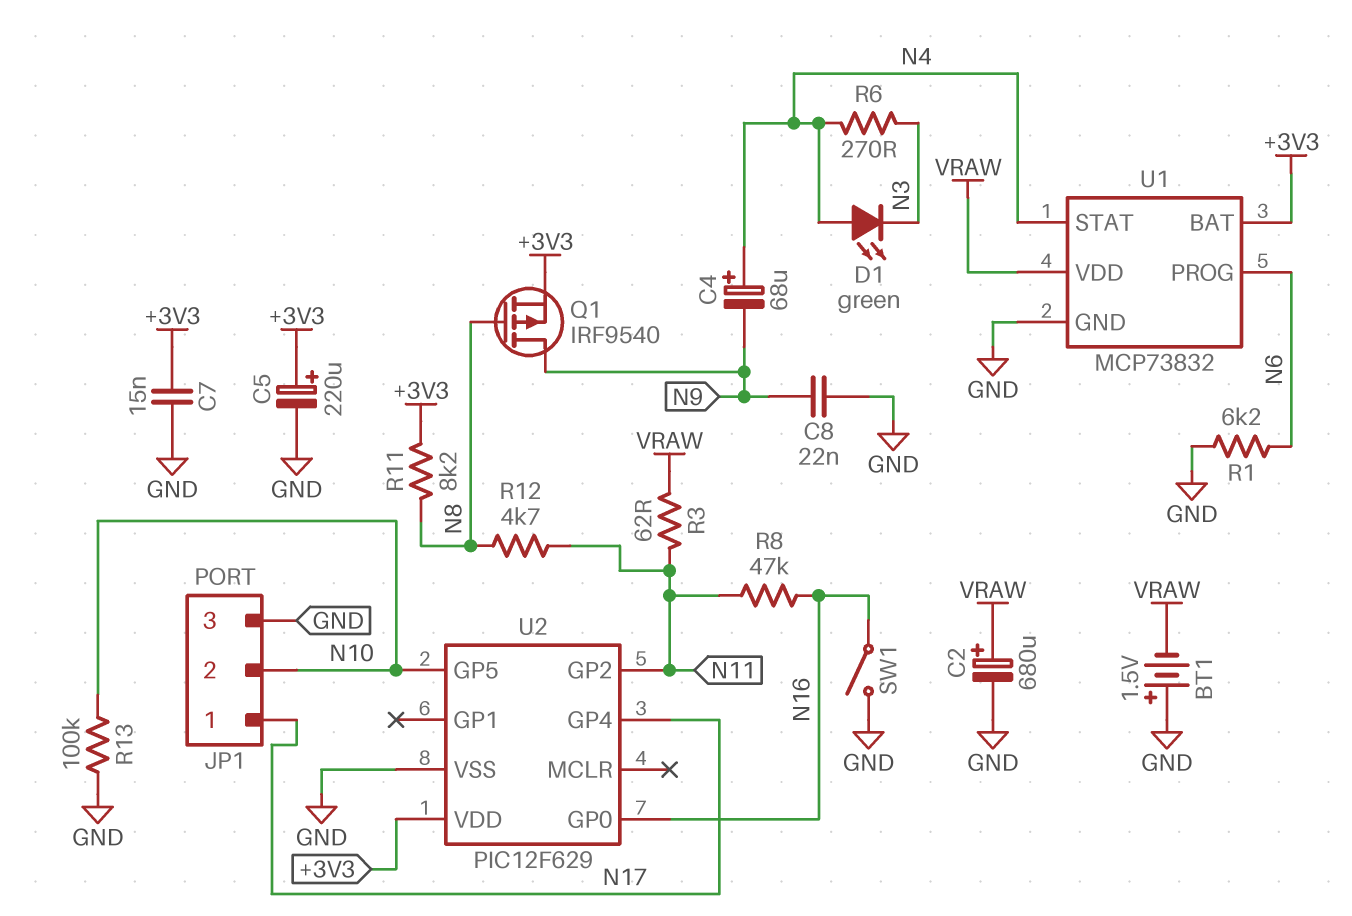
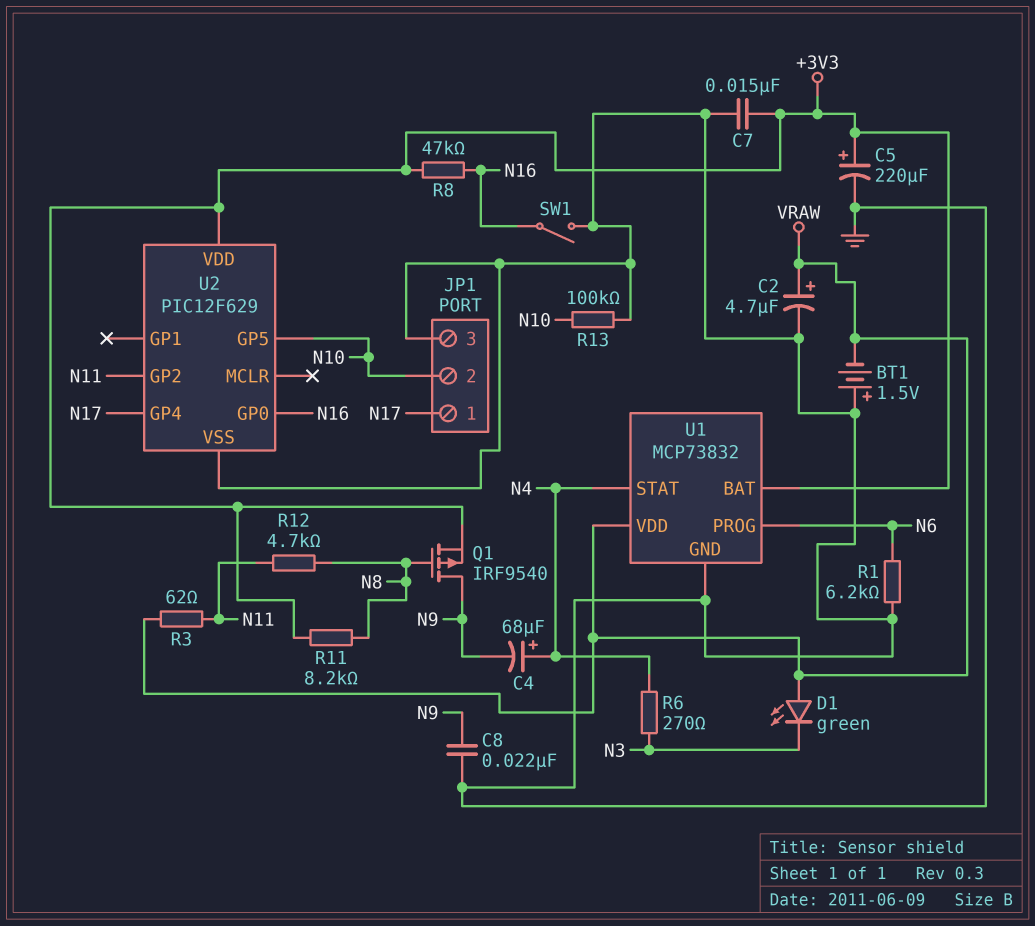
C2: 680uF (plus VRAW, minus GND) -> 4.7uF (plus VRAW, minus GND)
D1: LED green (A N4, K N3) -> LED green (A VRAW, K N3)
R8: 47k (N11, N16) -> 47k (+3V3, N16)

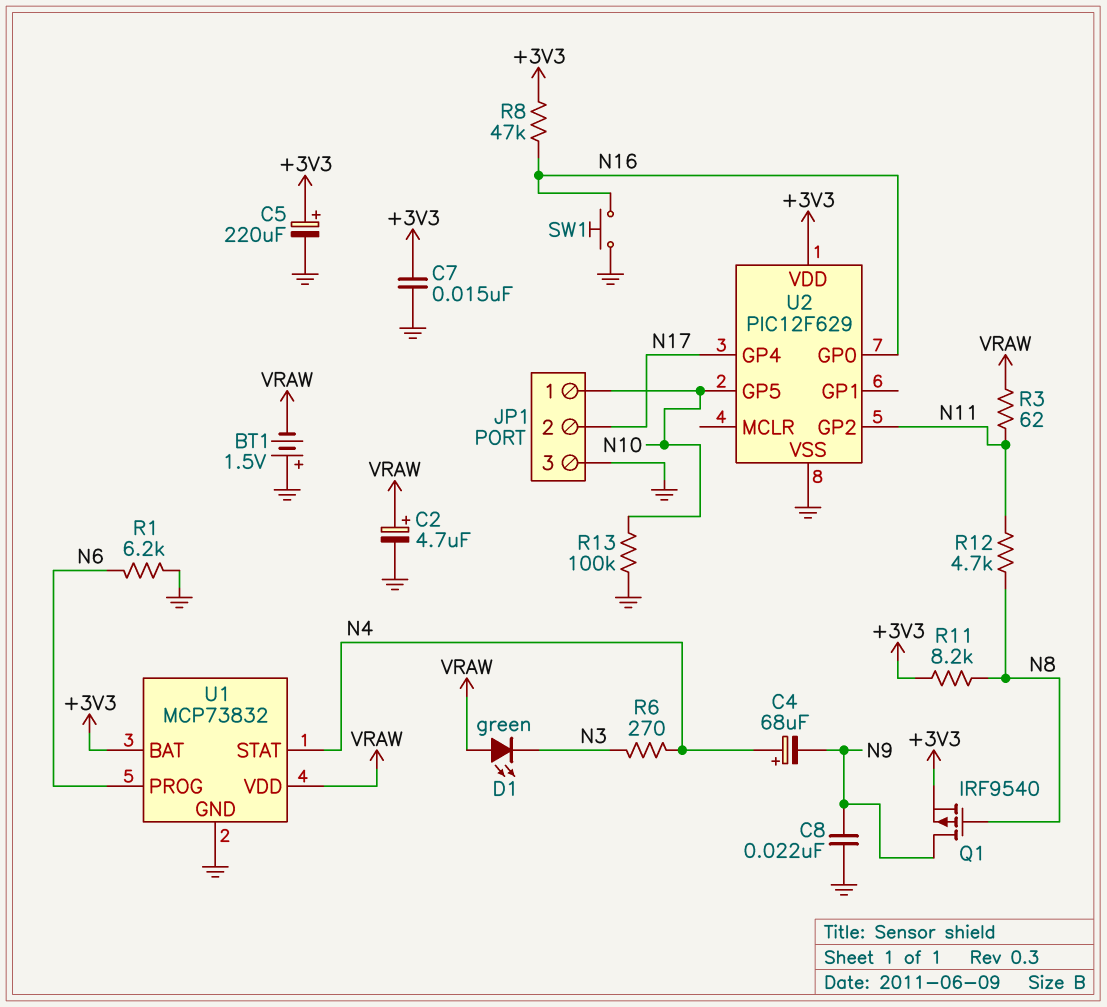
JP1 pin 1: N17 -> N10
JP1 pin 2: N10 -> N17
SW1: switch (GND, N16) -> button (GND, N16)

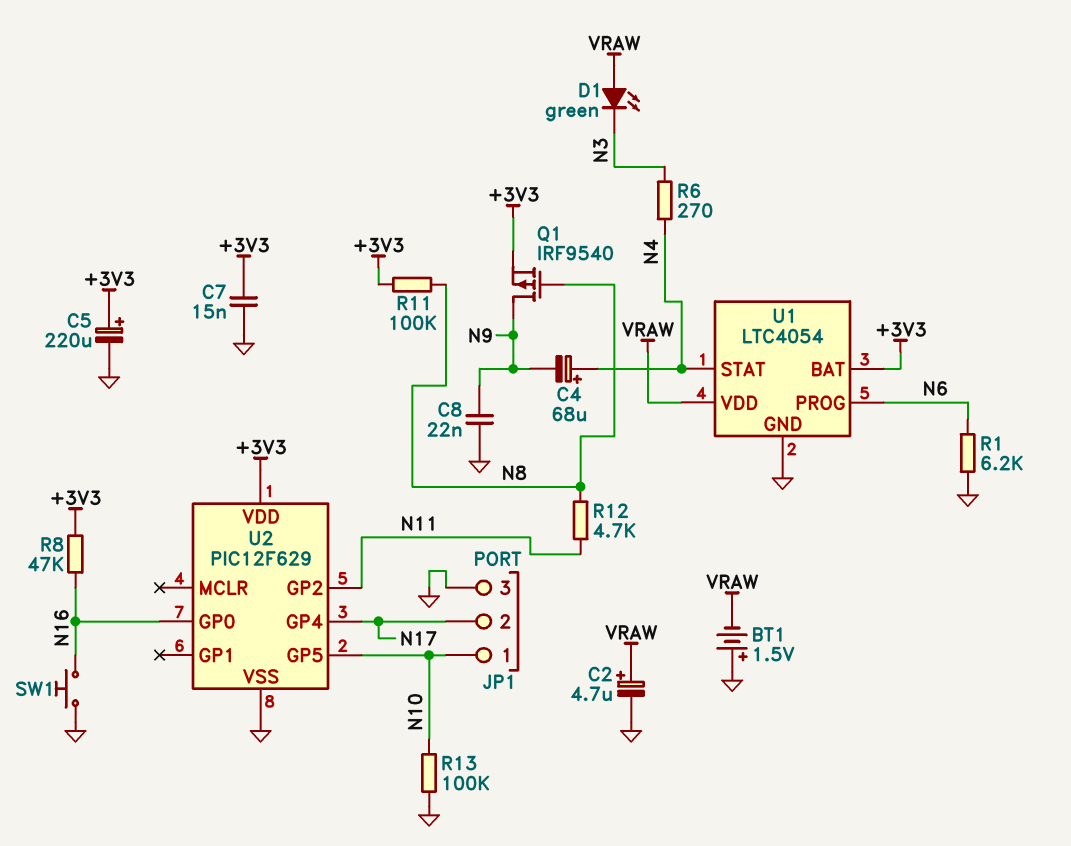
R3: 62 (N11, VRAW) -> none
R11: 8.2k (+3V3, N8) -> 100k (+3V3, N8)
U1: MCP73832 -> LTC4054

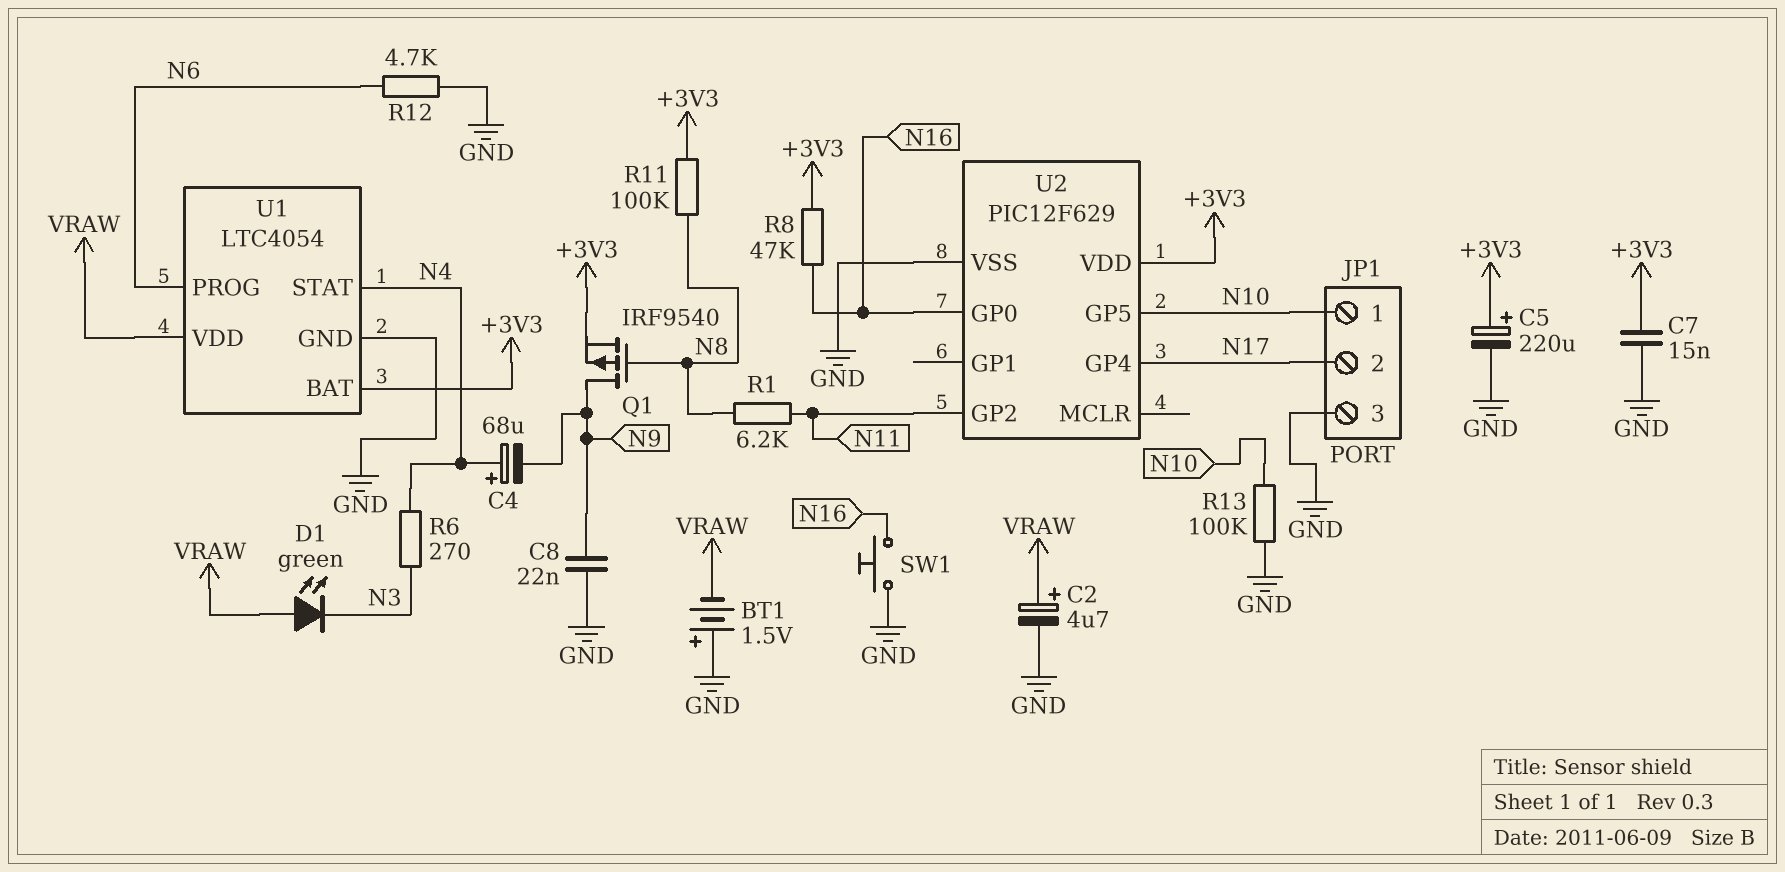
R1: 6.2k (GND, N6) -> 6.2k (N8, N11)
R12: 4.7k (N8, N11) -> 4.7k (GND, N6)

